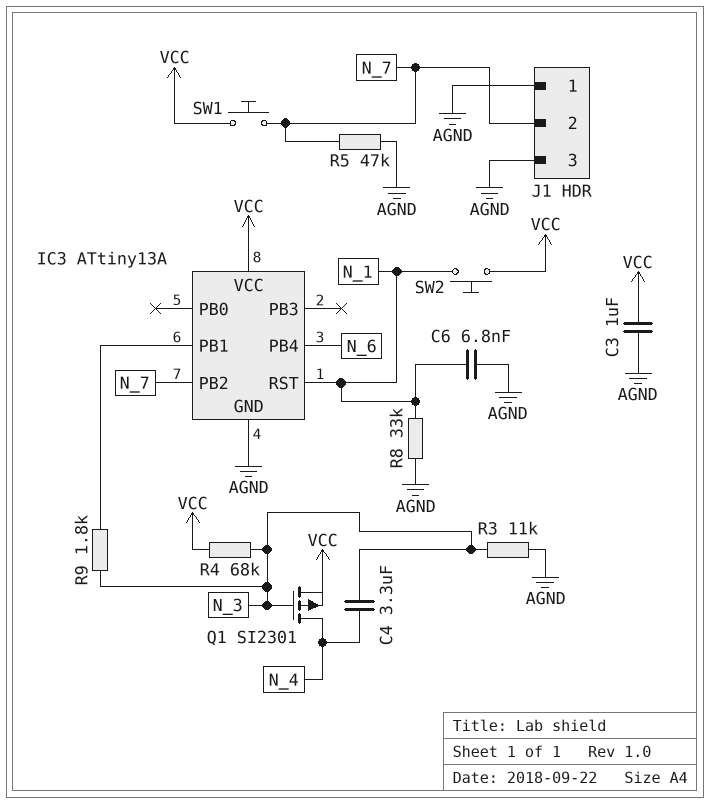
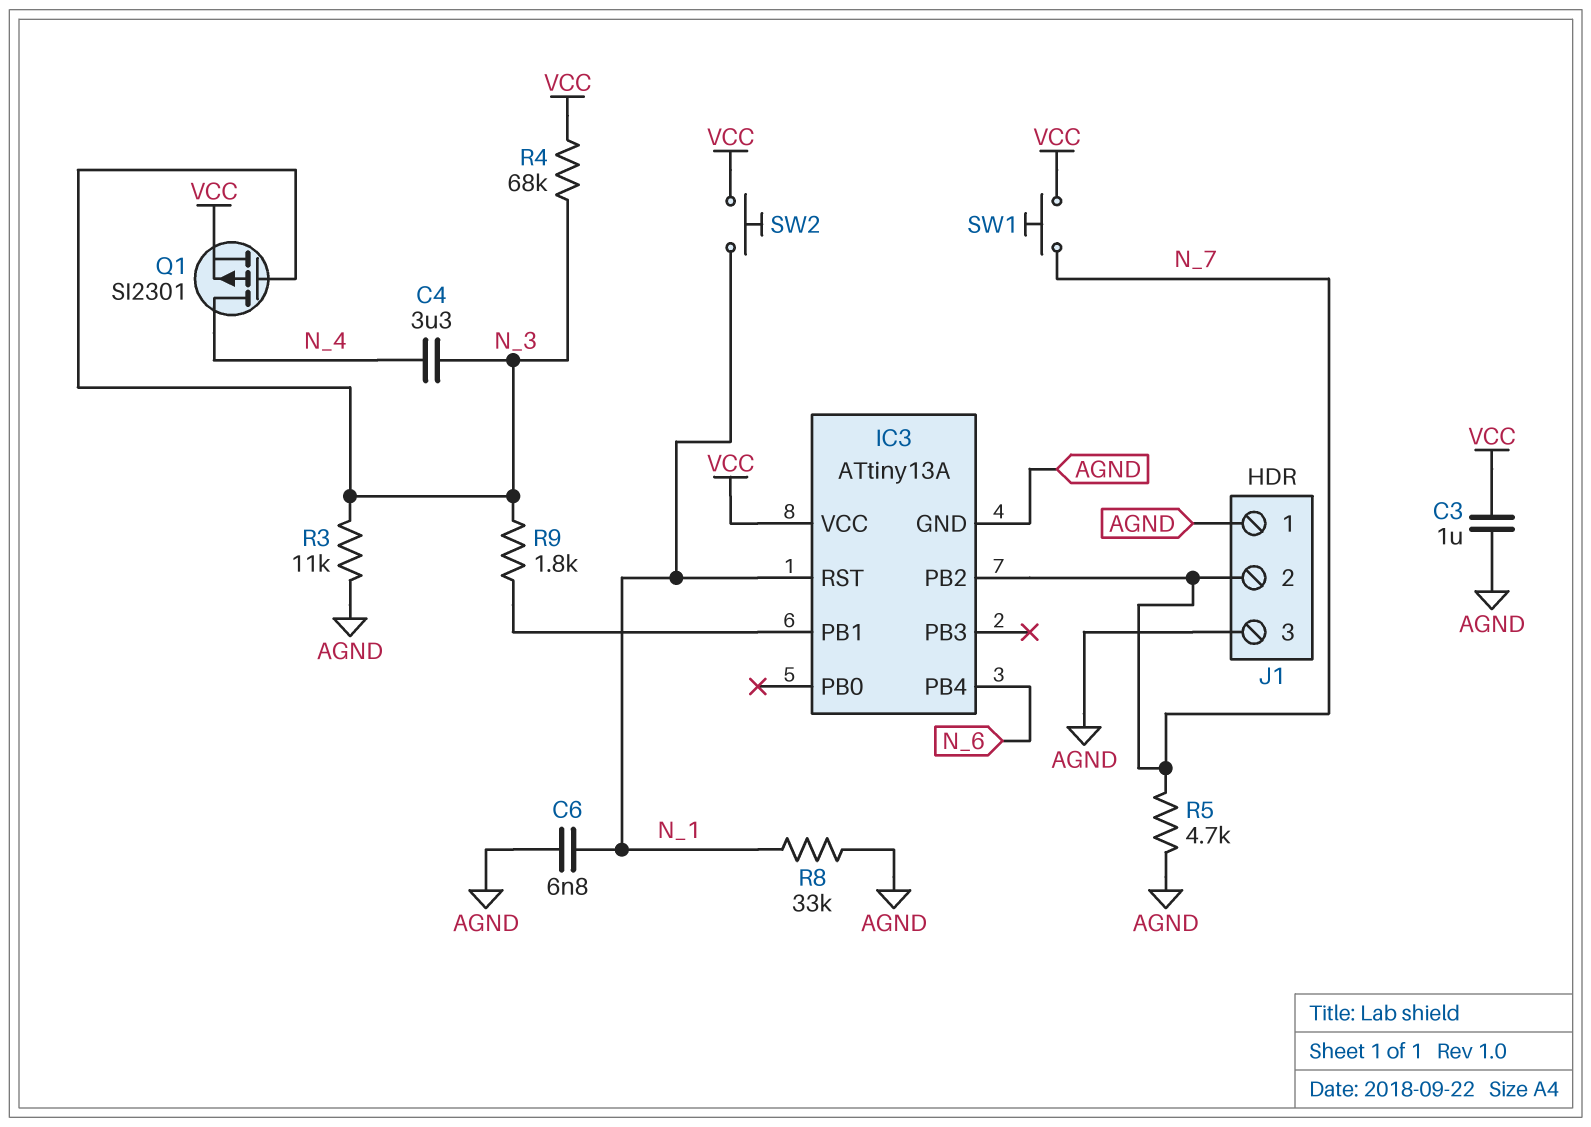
R5: 47k (AGND, N_7) -> 4.7k (AGND, N_7)

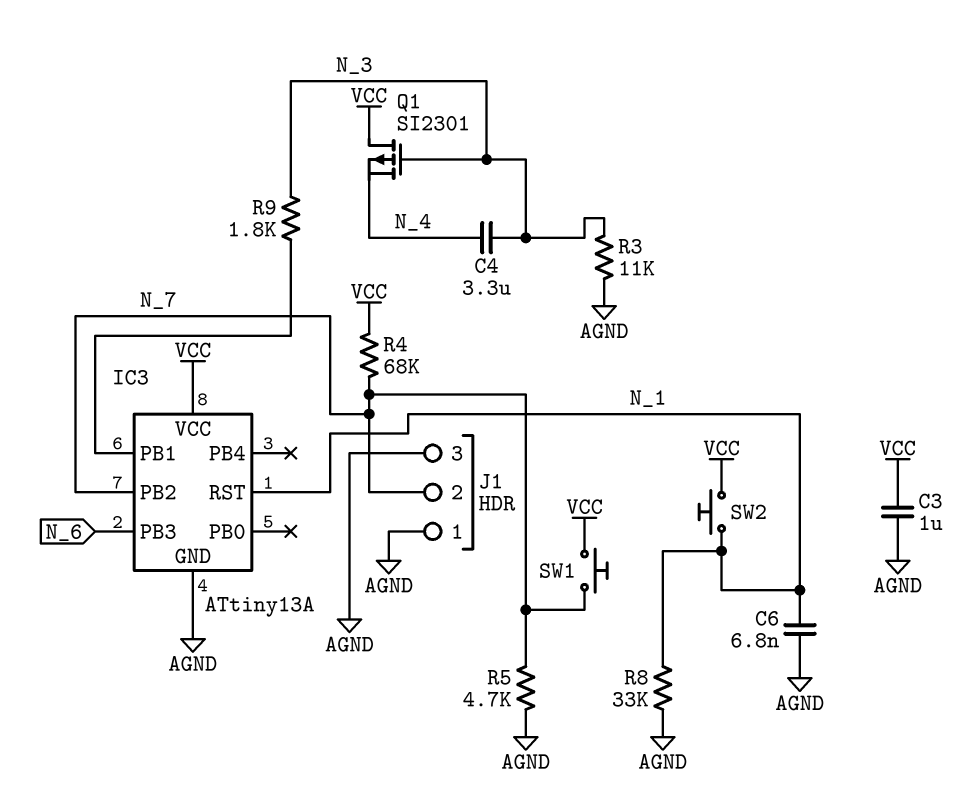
IC3 pin PB3: none -> N_6
IC3 pin PB4: N_6 -> none
Q1: PMOS SI2301 (G N_3, D N_4, S VCC) -> PMOS SI2301 (G N_3, D VCC, S N_4)
R4: 68k (N_3, VCC) -> 68k (N_7, VCC)

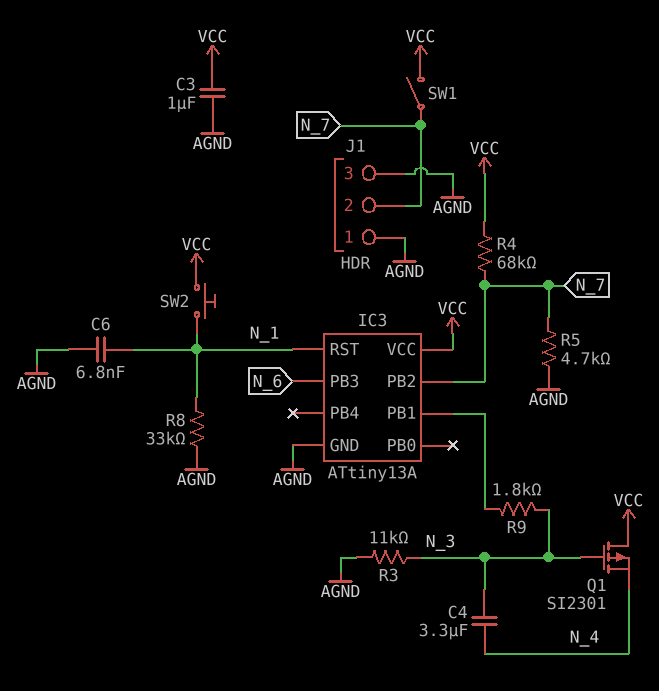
SW1: button (N_7, VCC) -> switch (N_7, VCC)

